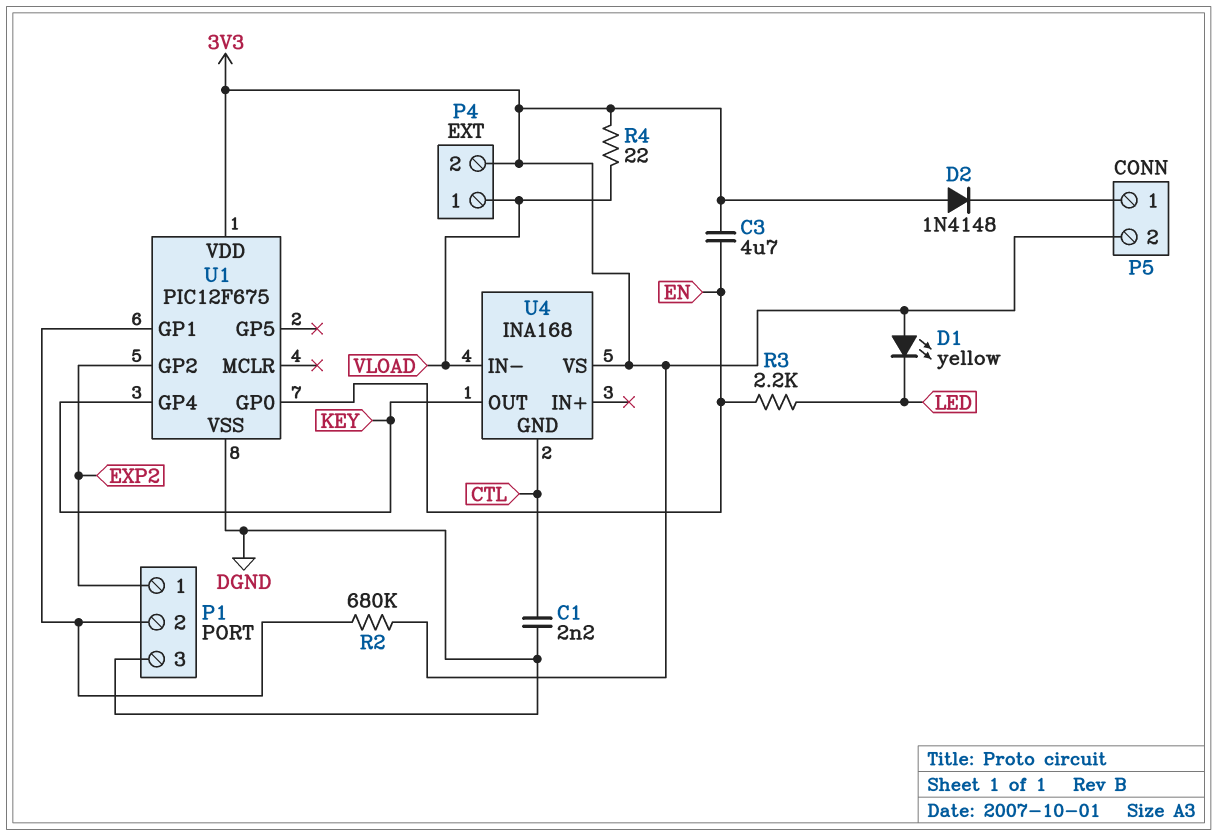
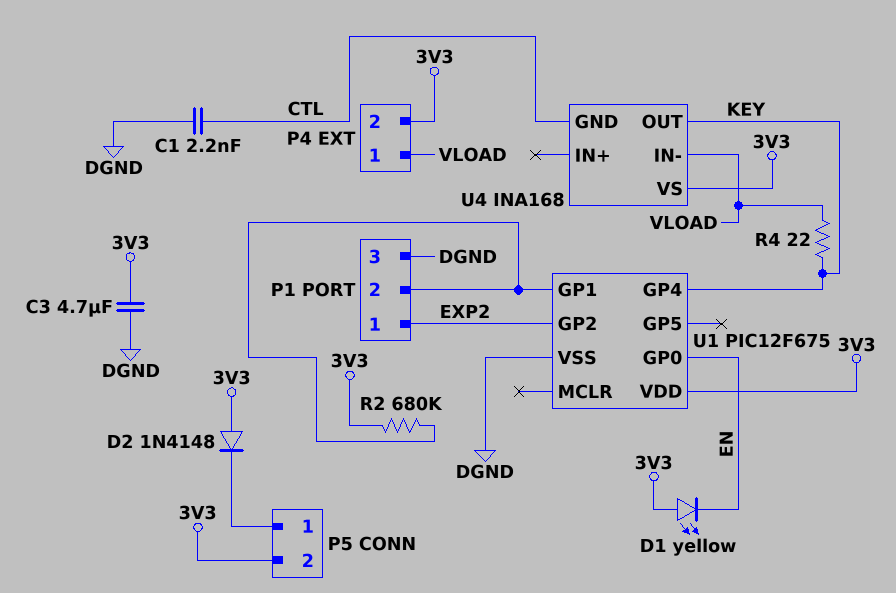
C3: 4.7uF (3V3, EN) -> 4.7uF (3V3, DGND)
D1: LED yellow (A 3V3, K LED) -> LED yellow (A 3V3, K EN)
R3: 2.2k (EN, LED) -> none
R4: 22 (3V3, VLOAD) -> 22 (KEY, VLOAD)

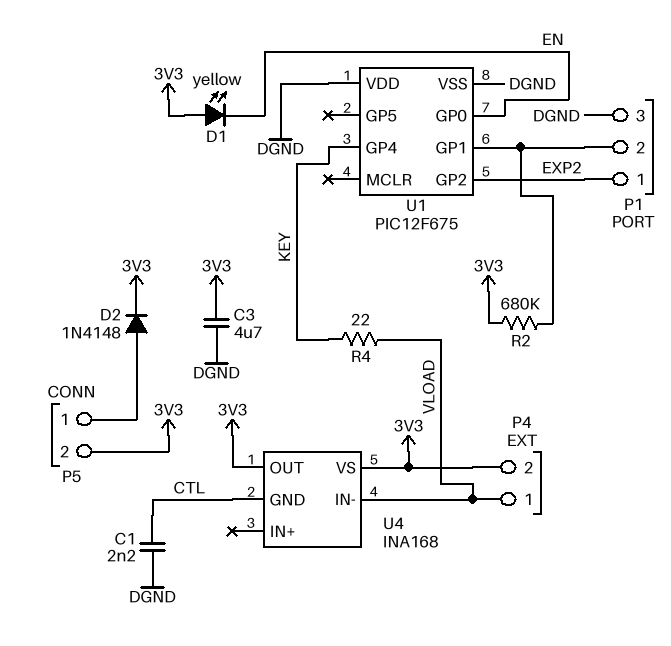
D2: diode 1N4148 (A 3V3, K P5/1) -> diode 1N4148 (A P5/1, K 3V3)
U1 pin VDD: 3V3 -> DGND
U4 pin OUT: KEY -> 3V3

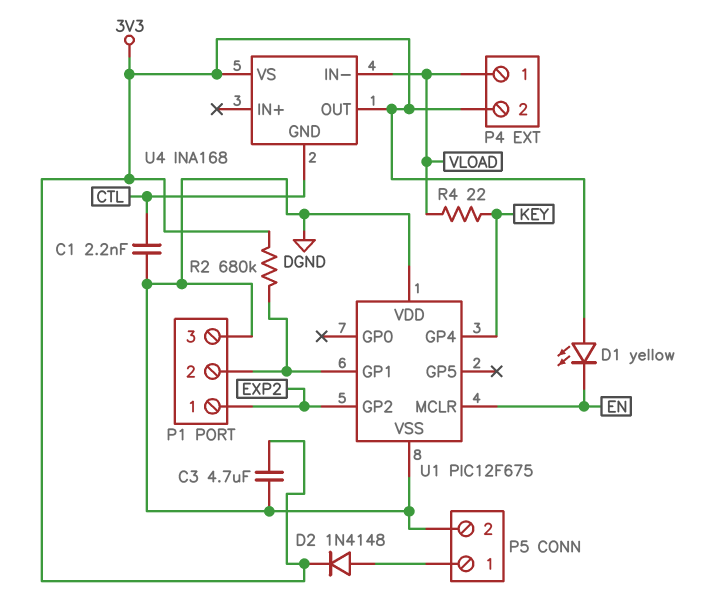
P5 pin 2: 3V3 -> DGND
U1 pin GP0: EN -> none
U1 pin MCLR: none -> EN

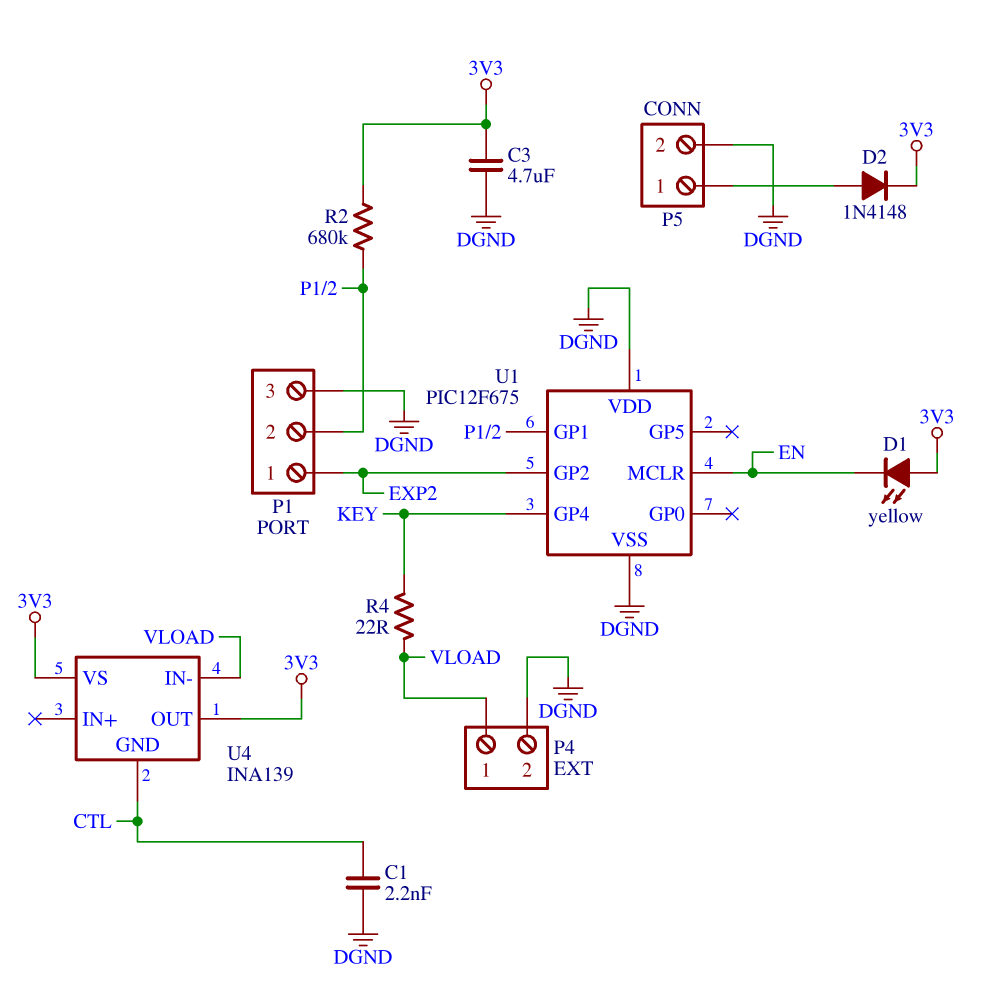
P4 pin 2: 3V3 -> DGND
U4: INA168 -> INA139

